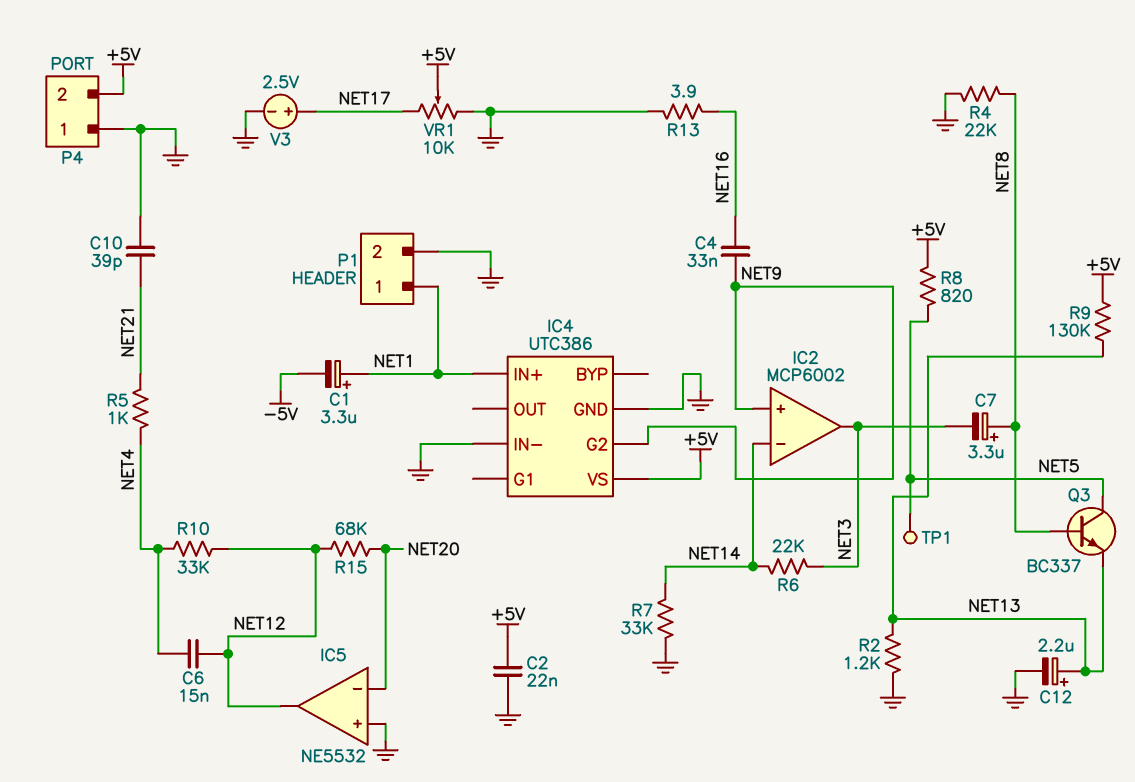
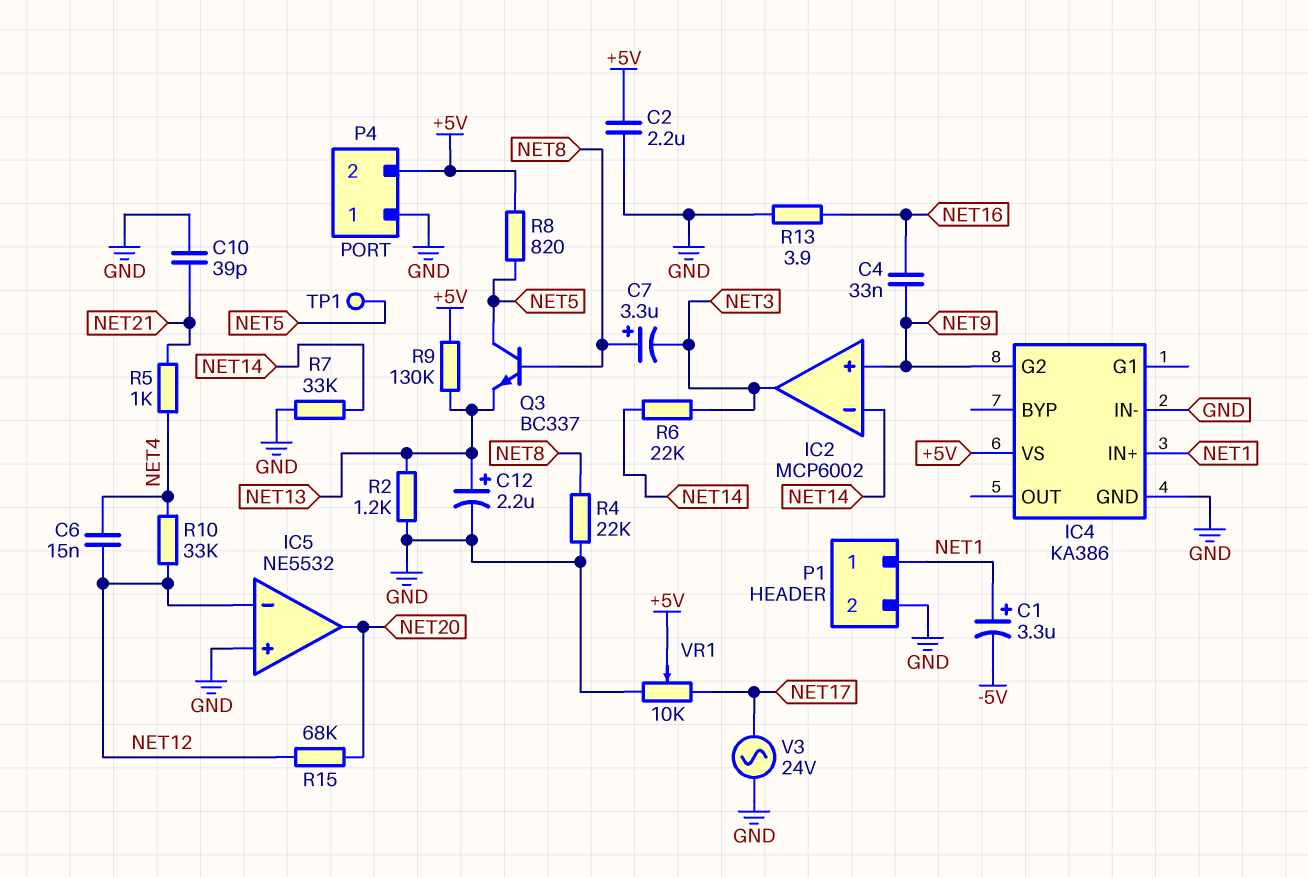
C2: 22nF (+5V, GND) -> 2.2uF (+5V, GND)
IC4: UTC386 -> KA386
IC5 pin in-: NET20 -> NET12
IC5 pin out: NET12 -> NET20
V3: 2.5V (plus NET17, minus GND) -> AC 24V (GND, NET17)

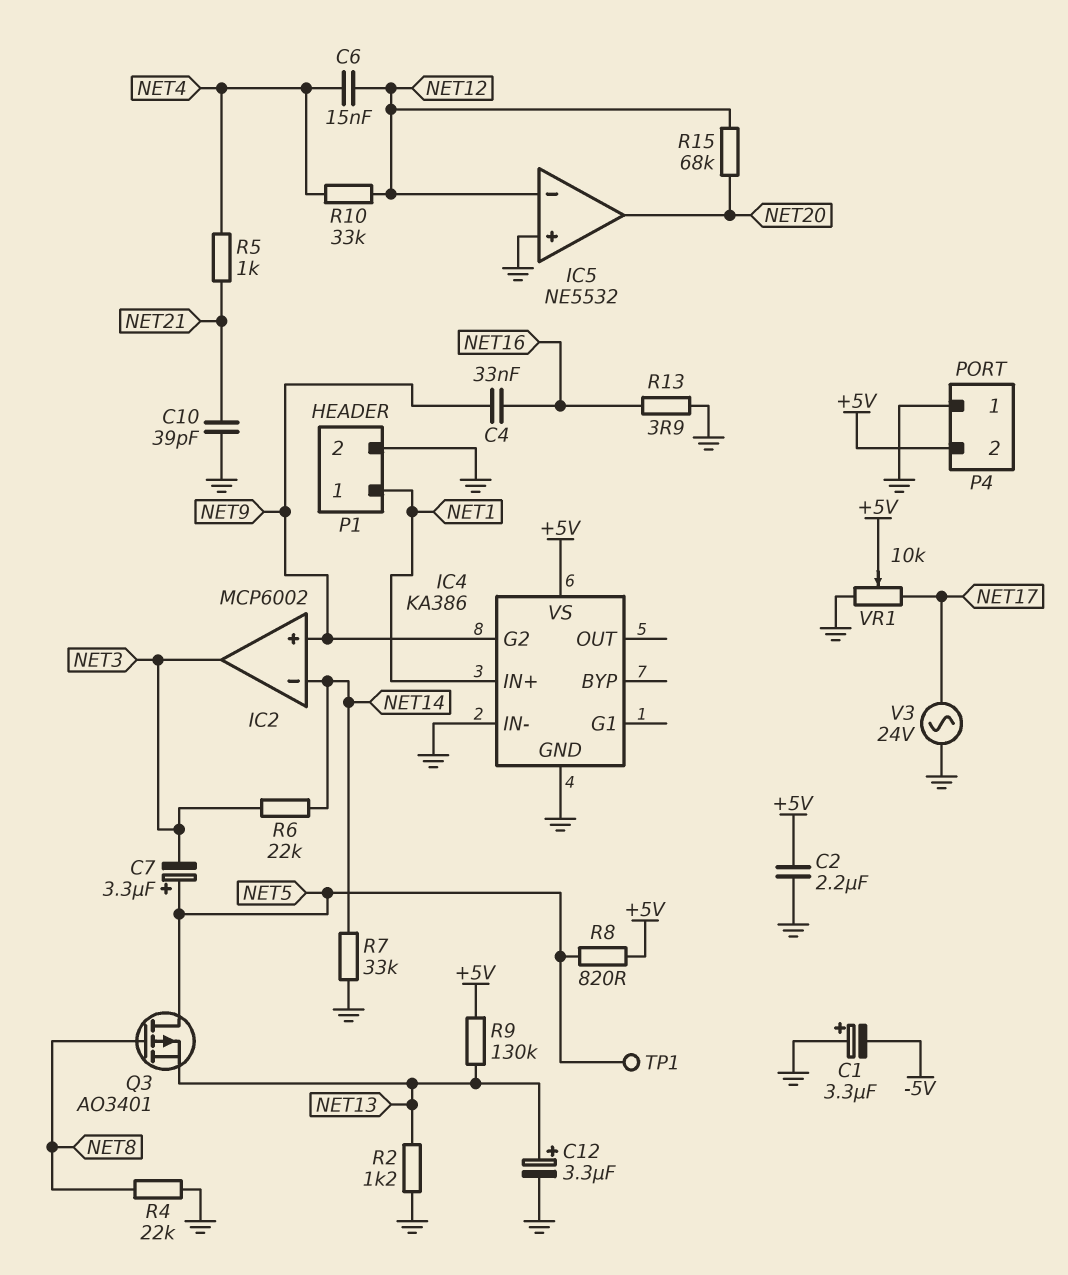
C1: 3.3uF (plus NET1, minus -5V) -> 3.3uF (plus GND, minus -5V)
C7: 3.3uF (plus NET8, minus NET3) -> 3.3uF (plus NET5, minus NET3)
C12: 2.2uF (plus NET13, minus GND) -> 3.3uF (plus NET13, minus GND)
Q3: NPN BC337 (B NET8, C NET5, E NET13) -> PMOS AO3401 (G NET8, D NET5, S NET13)

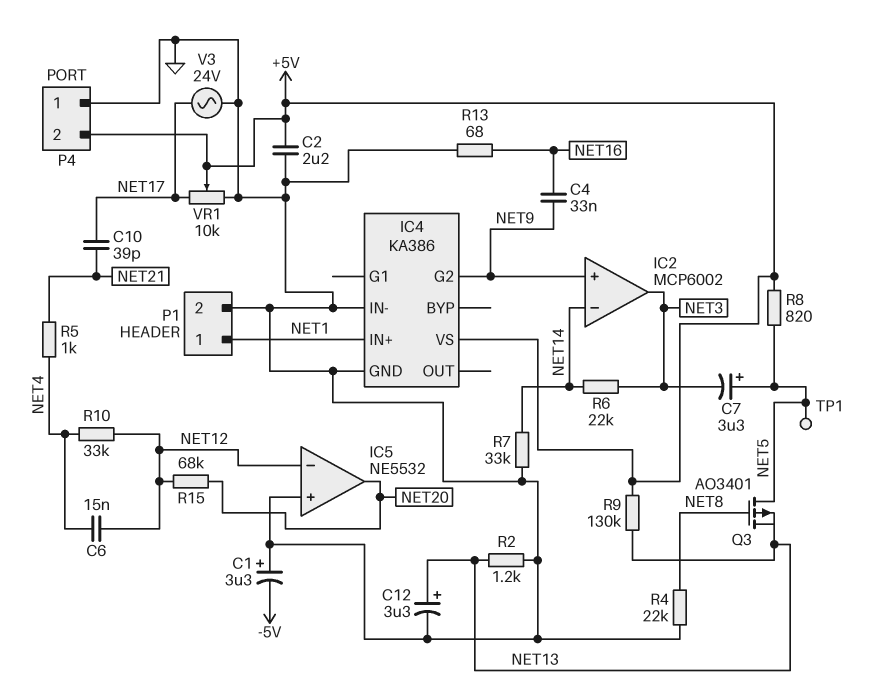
C10: 39pF (GND, NET21) -> 39pF (NET17, NET21)
R13: 3.9 (GND, NET16) -> 68 (GND, NET16)

